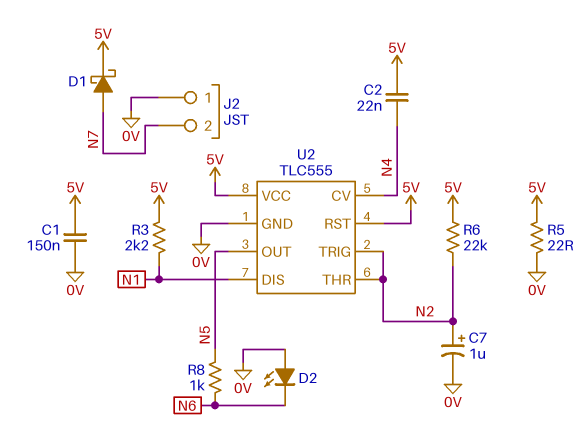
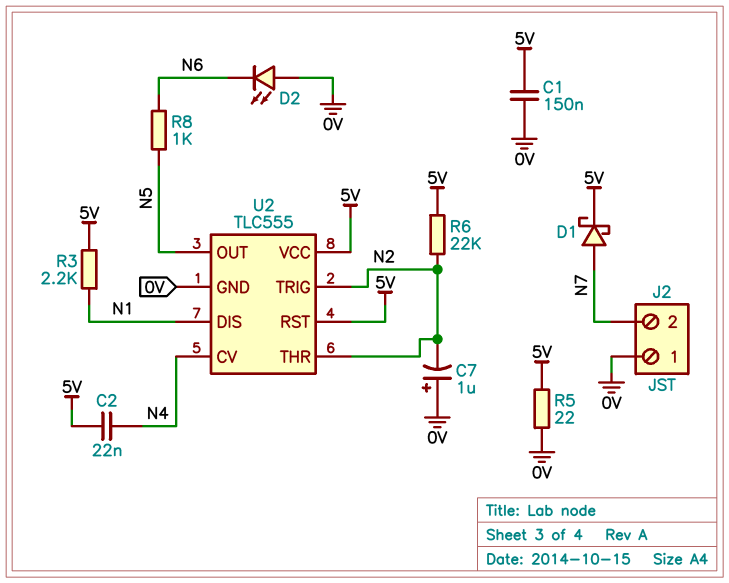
C7: 1uF (plus N2, minus 0V) -> 1uF (plus 0V, minus N2)

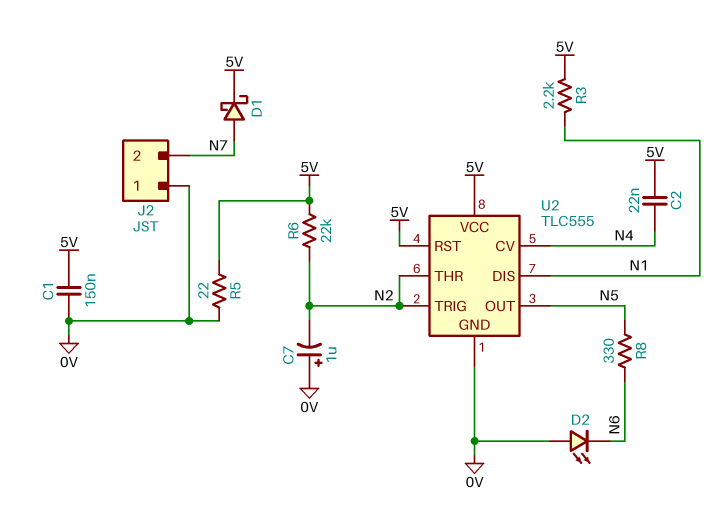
R8: 1k (N5, N6) -> 330 (N5, N6)

